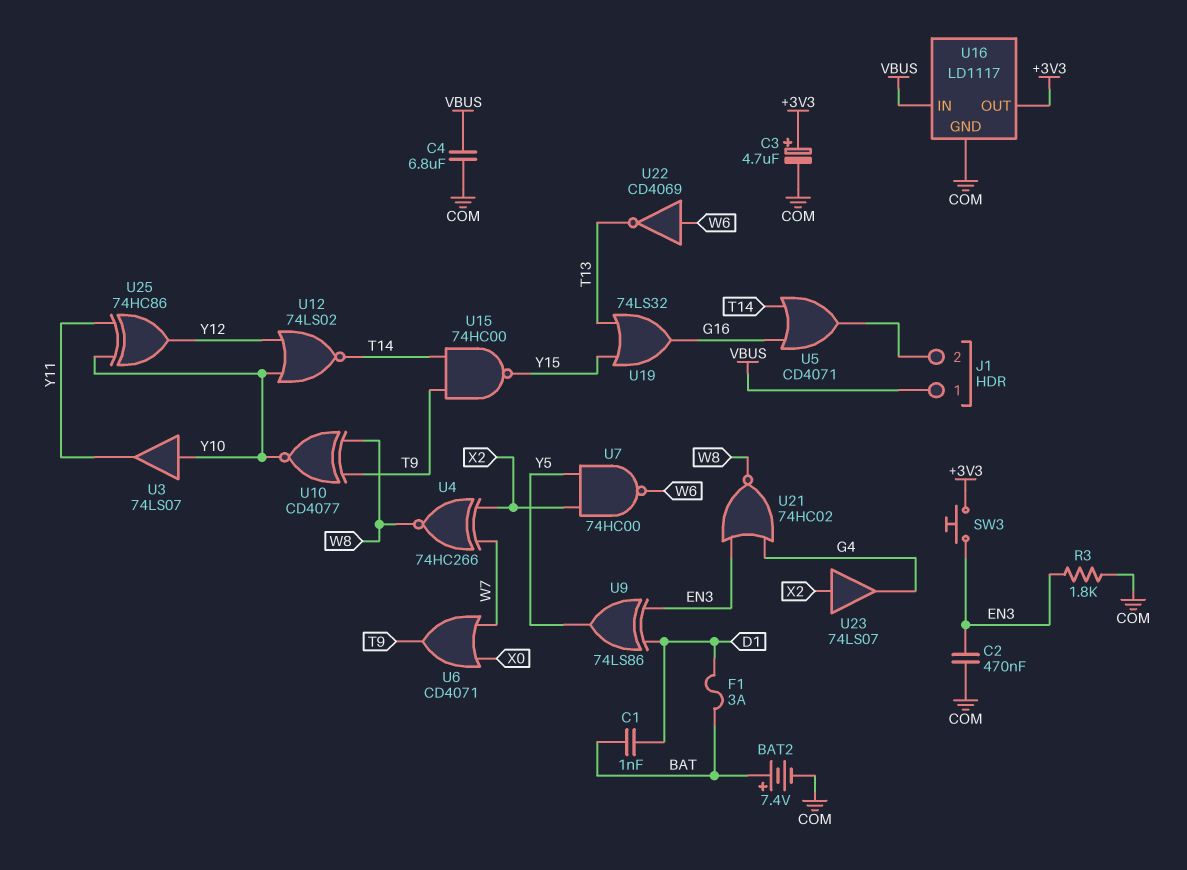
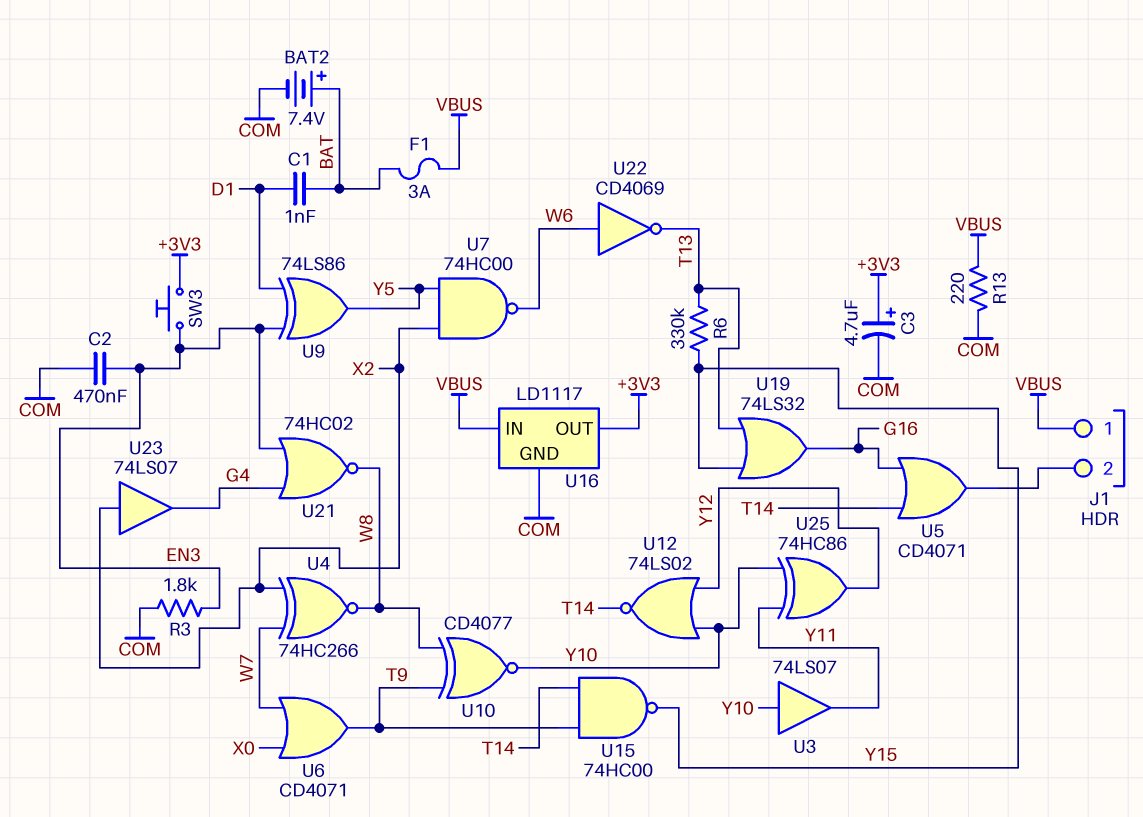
C4: 6.8uF (COM, VBUS) -> none
F1: 3A (BAT, D1) -> 3A (BAT, VBUS)
R6: none -> 330k (T13, Y15)
R13: none -> 220 (COM, VBUS)

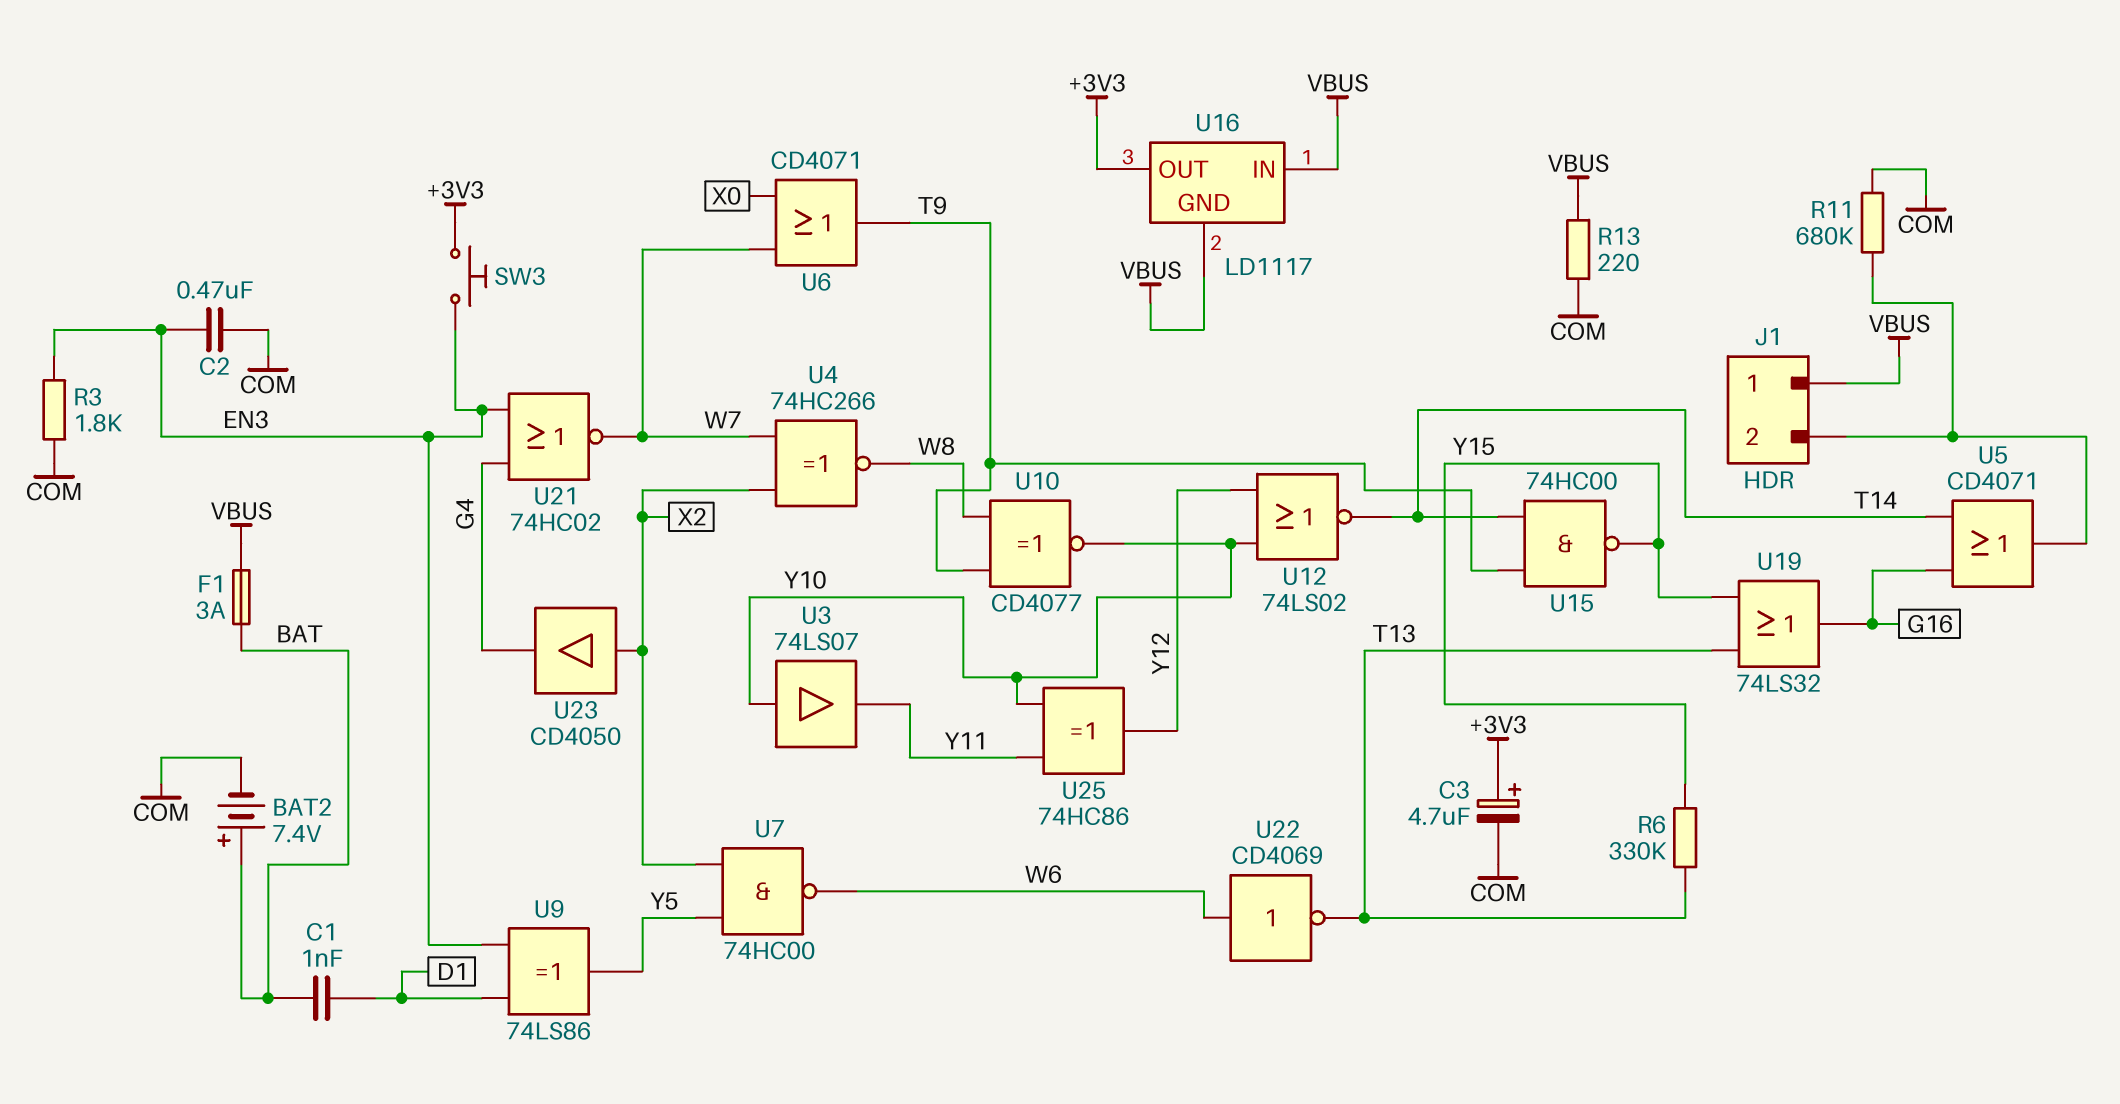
R11: none -> 680k (COM, J1/2)
U16 pin GND: COM -> VBUS
U21: NOR 74HC02 (in EN3, in G4, out W8) -> NOR 74HC02 (in EN3, in G4, out W7)
U23: buffer 74LS07 (in X2, out G4) -> buffer CD4050 (in X2, out G4)

